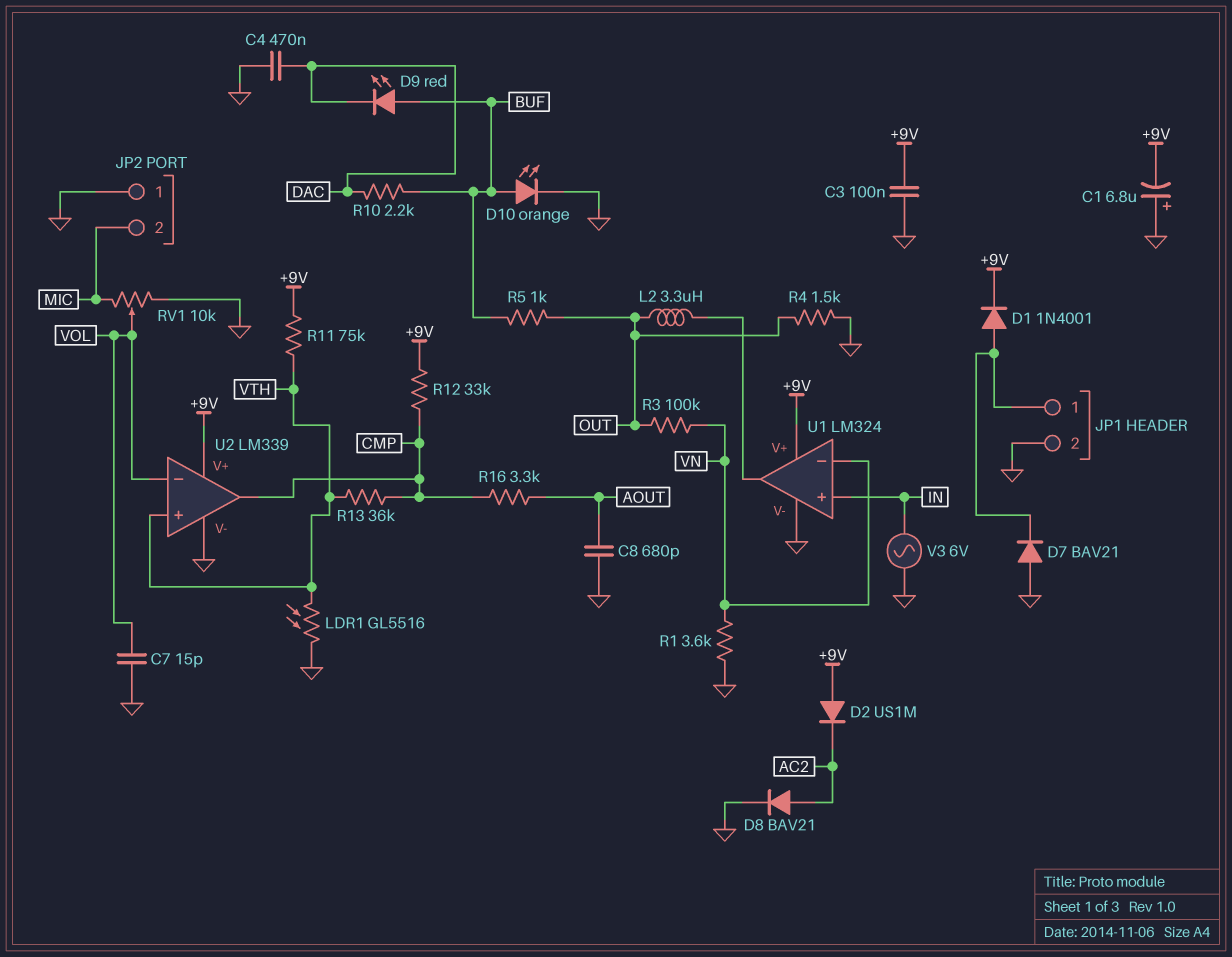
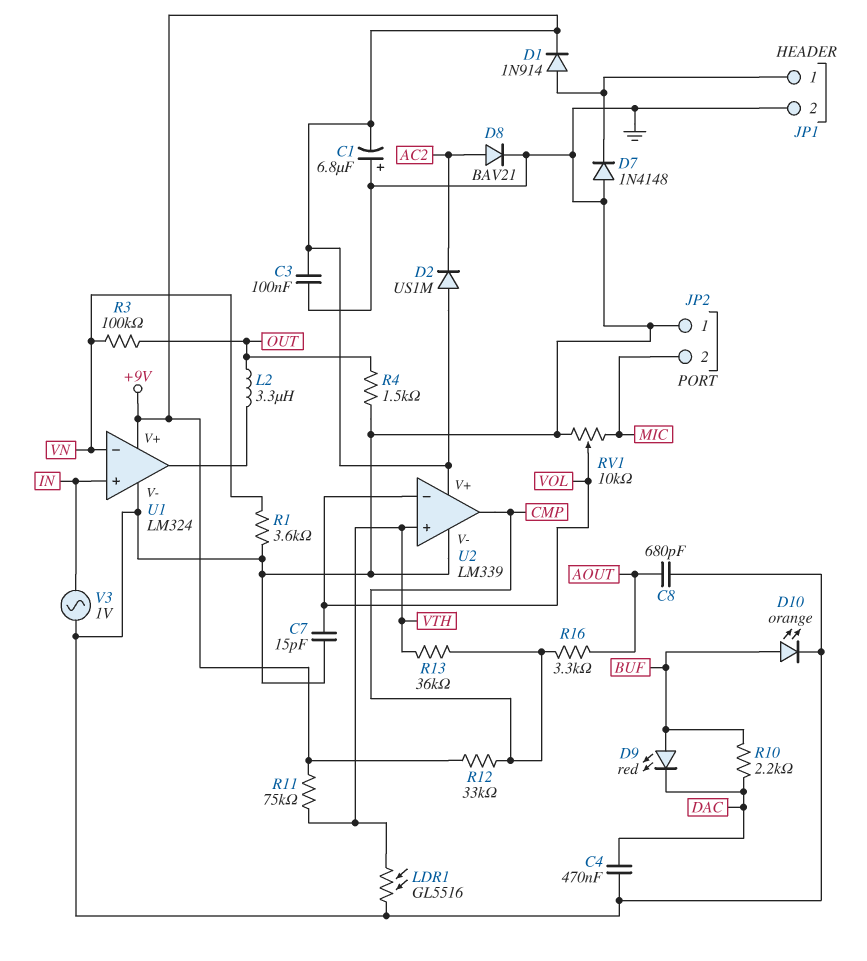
D1: diode 1N4001 (A JP1/1, K +9V) -> diode 1N914 (A JP1/1, K +9V)
D7: diode BAV21 (A GND, K JP1/1) -> diode 1N4148 (A GND, K JP1/1)
R5: 1k (BUF, OUT) -> none
V3: AC 6V (GND, IN) -> AC 1V (GND, IN)

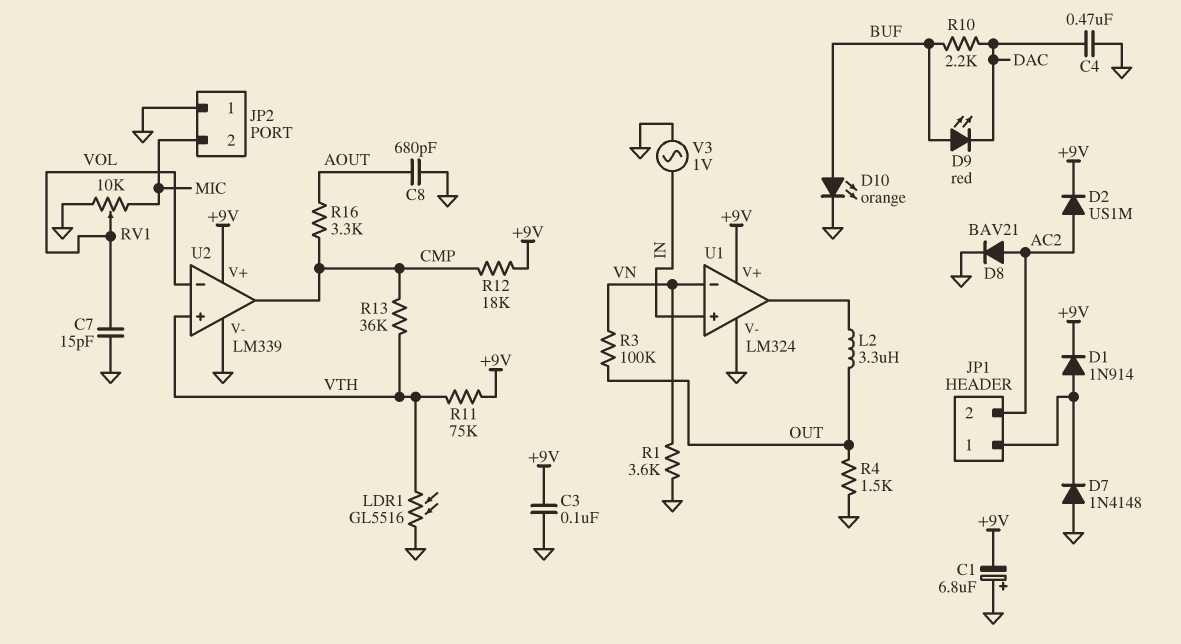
D2: diode US1M (A +9V, K AC2) -> diode US1M (A AC2, K +9V)
JP1 pin 2: GND -> AC2
R12: 33k (+9V, CMP) -> 18k (+9V, CMP)

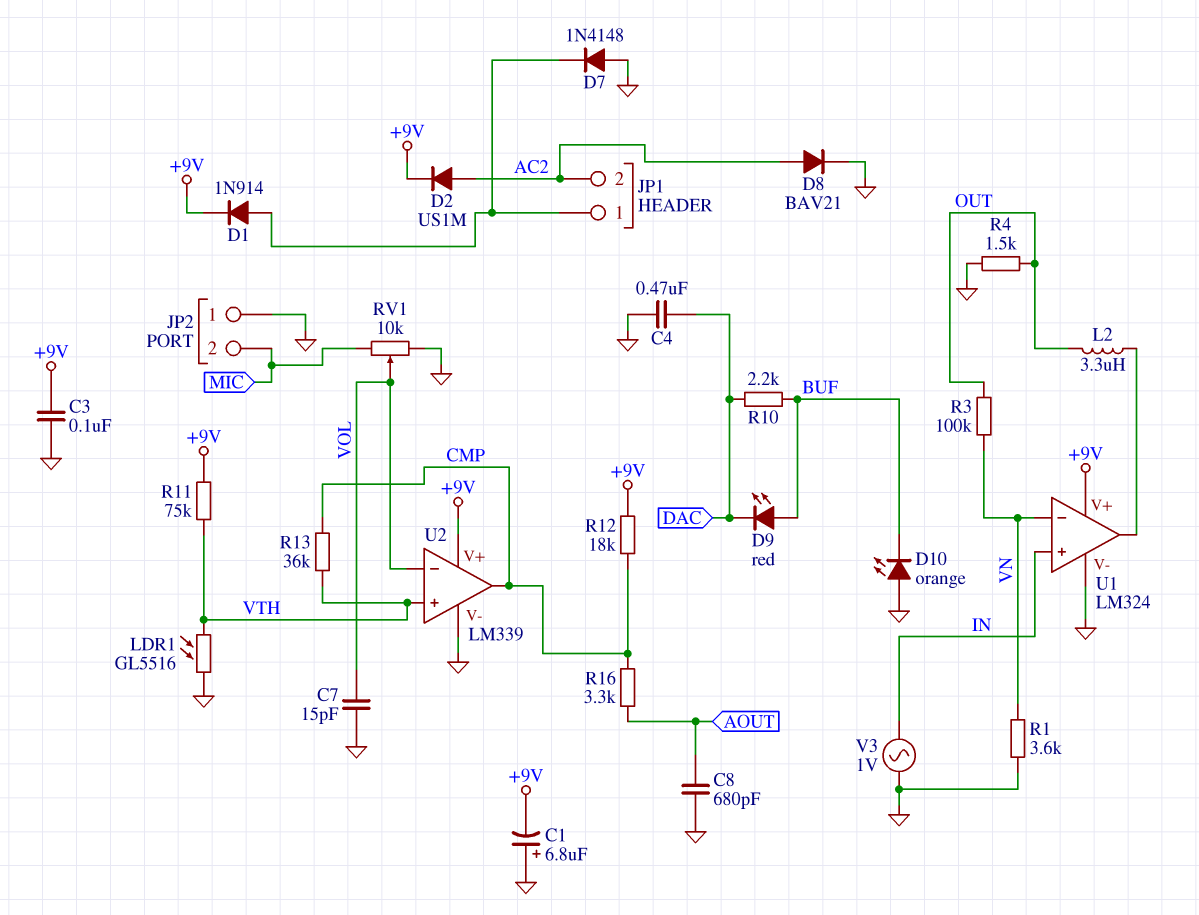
D10: LED orange (A BUF, K GND) -> LED orange (A GND, K BUF)

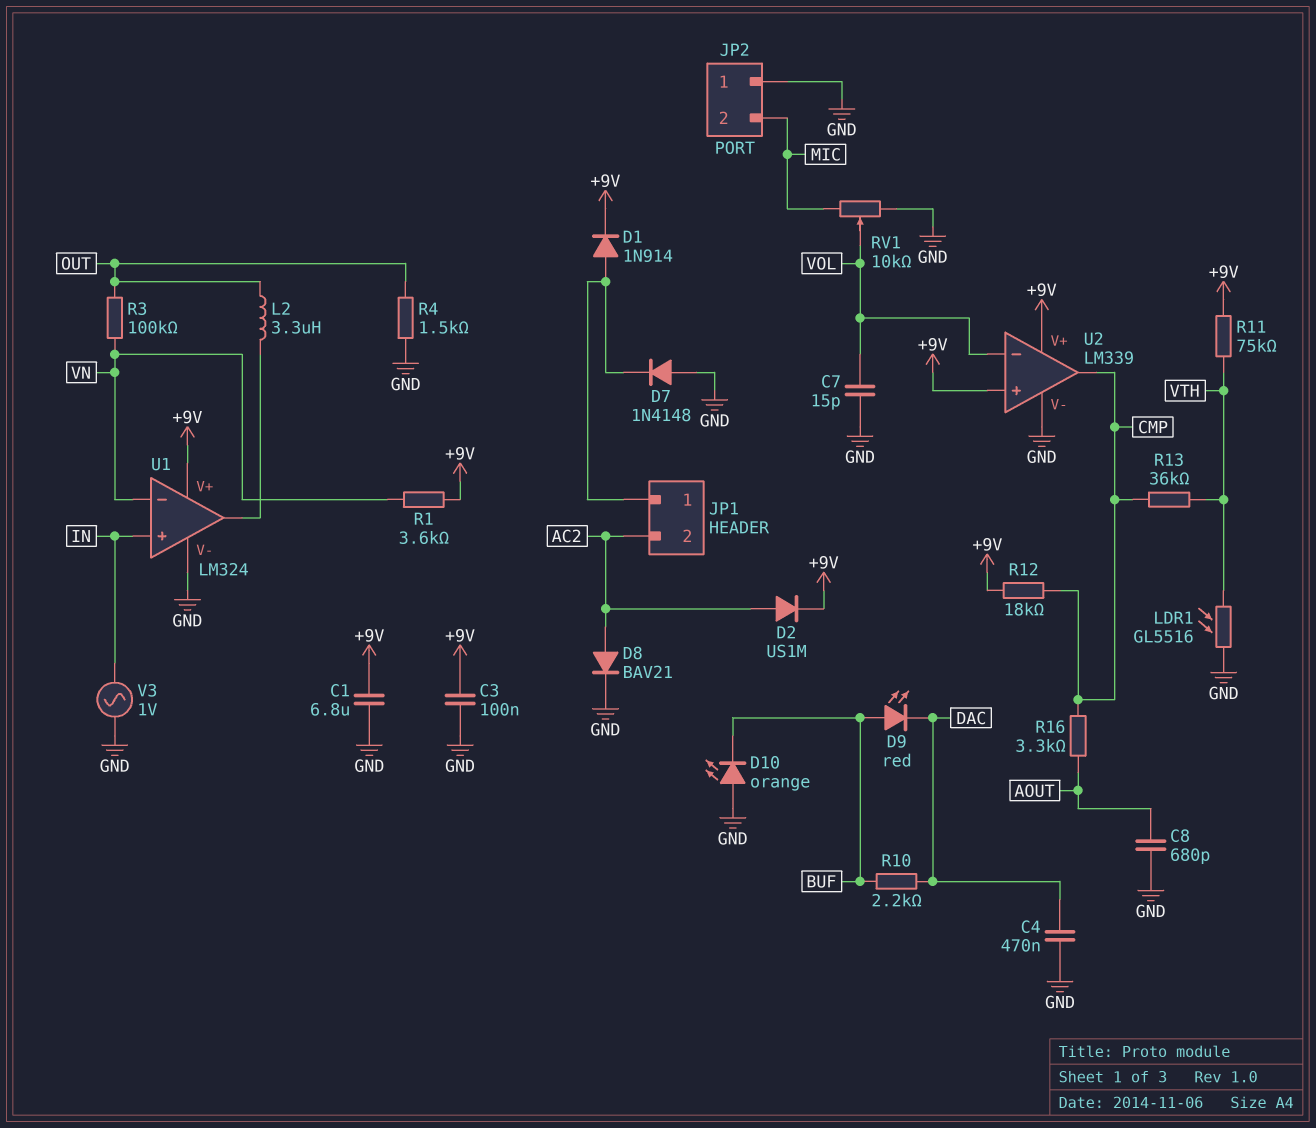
C1: 6.8uF (plus GND, minus +9V) -> 6.8uF (+9V, GND)
R1: 3.6k (GND, VN) -> 3.6k (+9V, VN)
U2 pin in+: VTH -> +9V

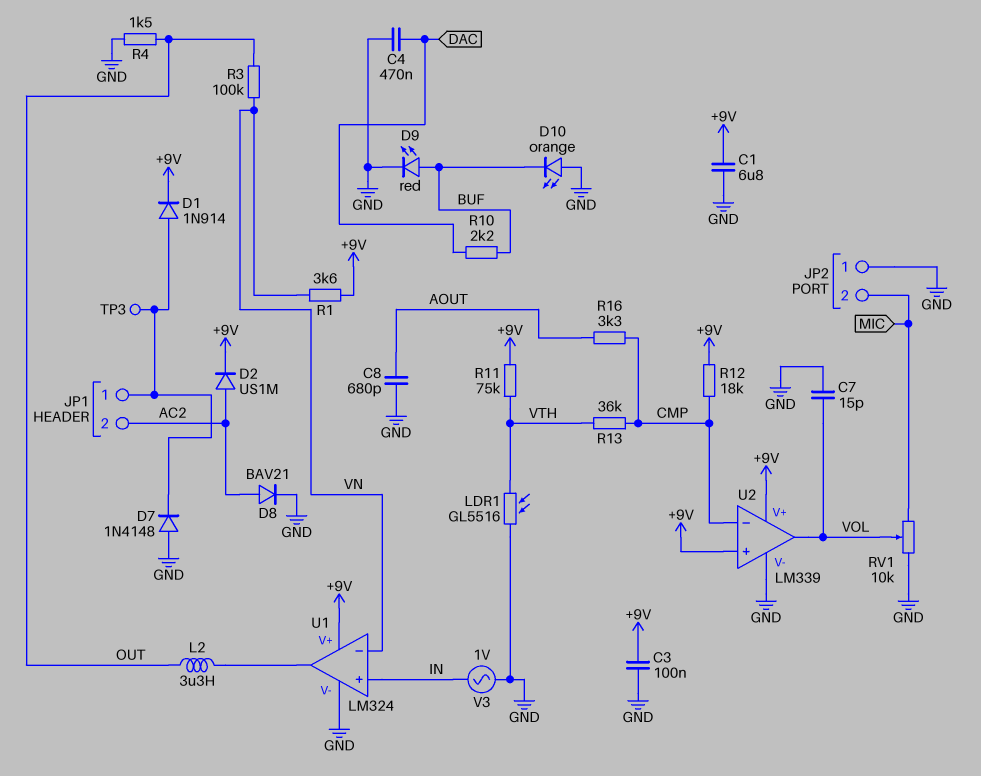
D9: LED red (A BUF, K DAC) -> LED red (A BUF, K GND)
TP3: none -> test point (JP1/1)
U2 pin in-: VOL -> CMP
U2 pin out: CMP -> VOL

